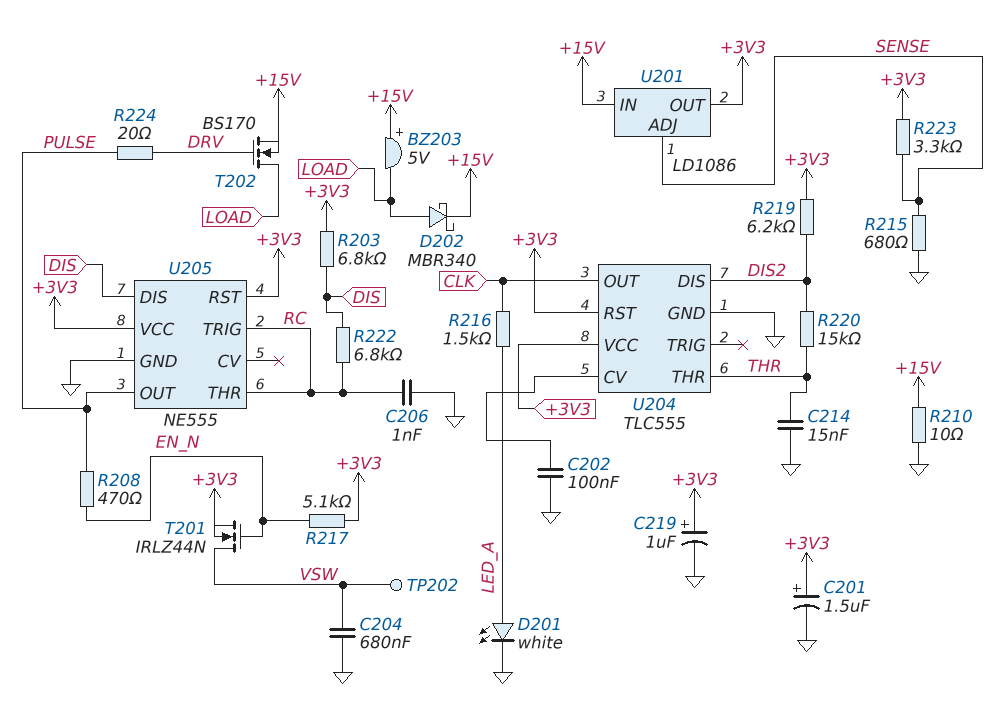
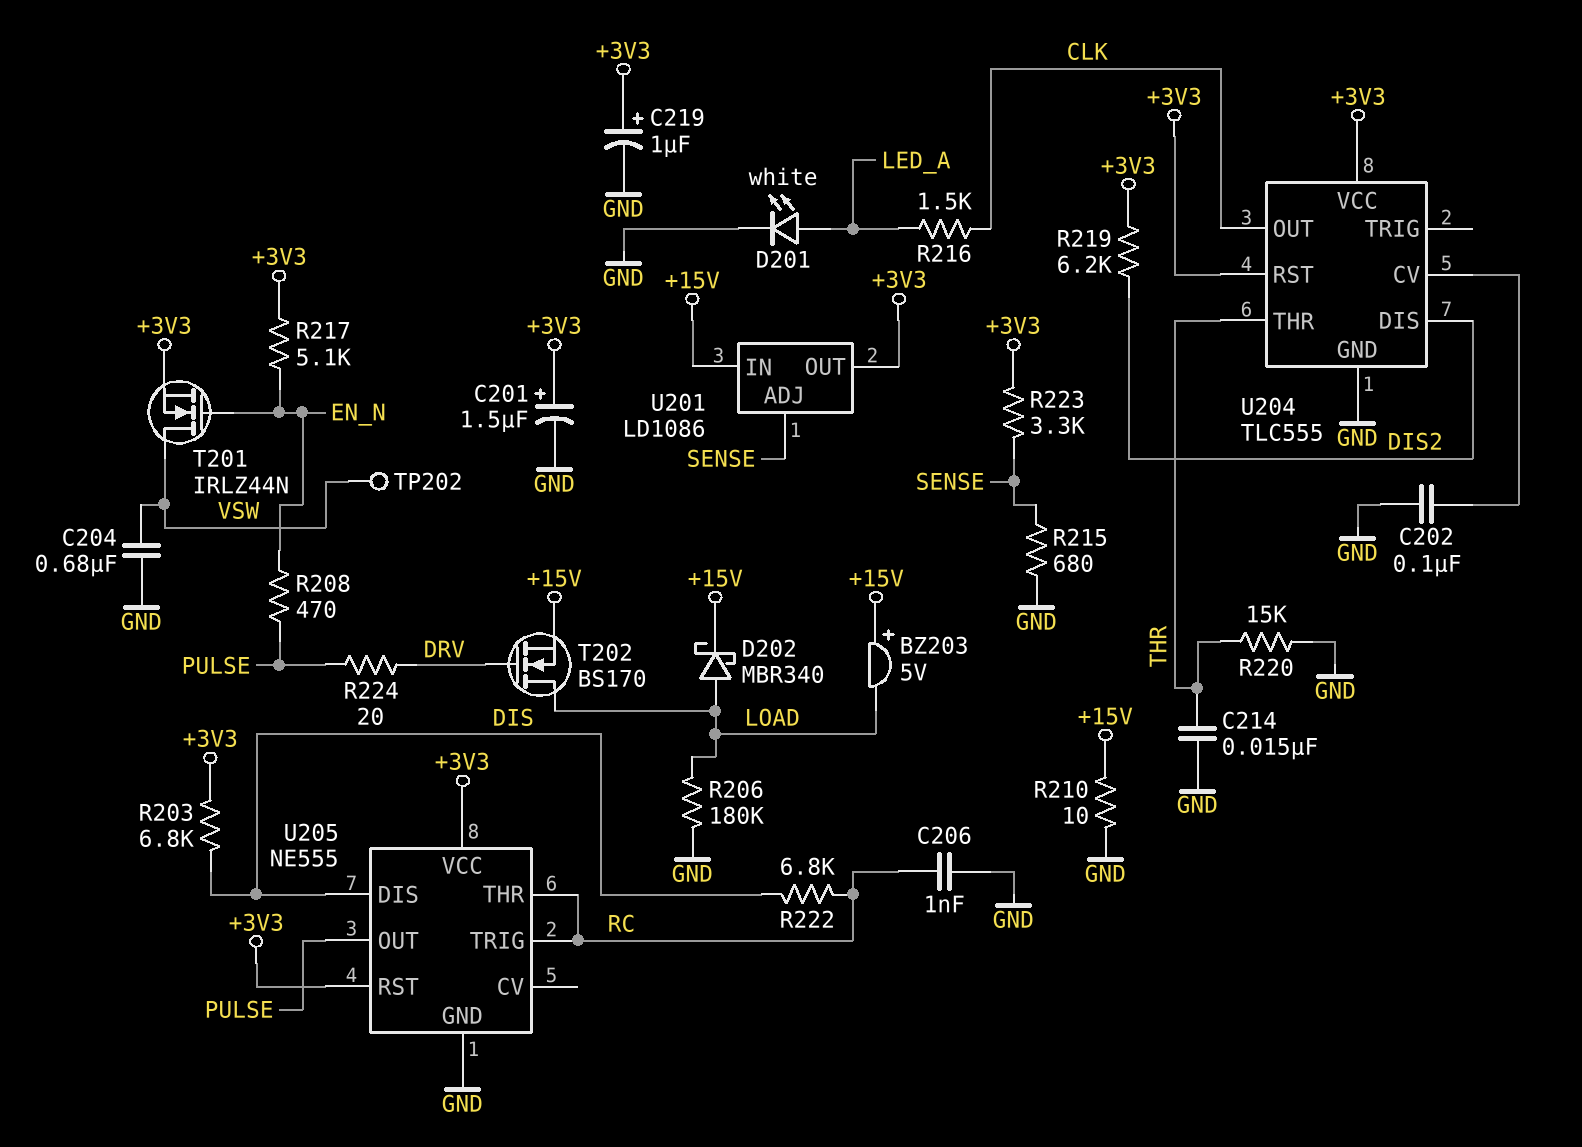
R206: none -> 180k (GND, LOAD)
R220: 15k (DIS2, THR) -> 15k (GND, THR)

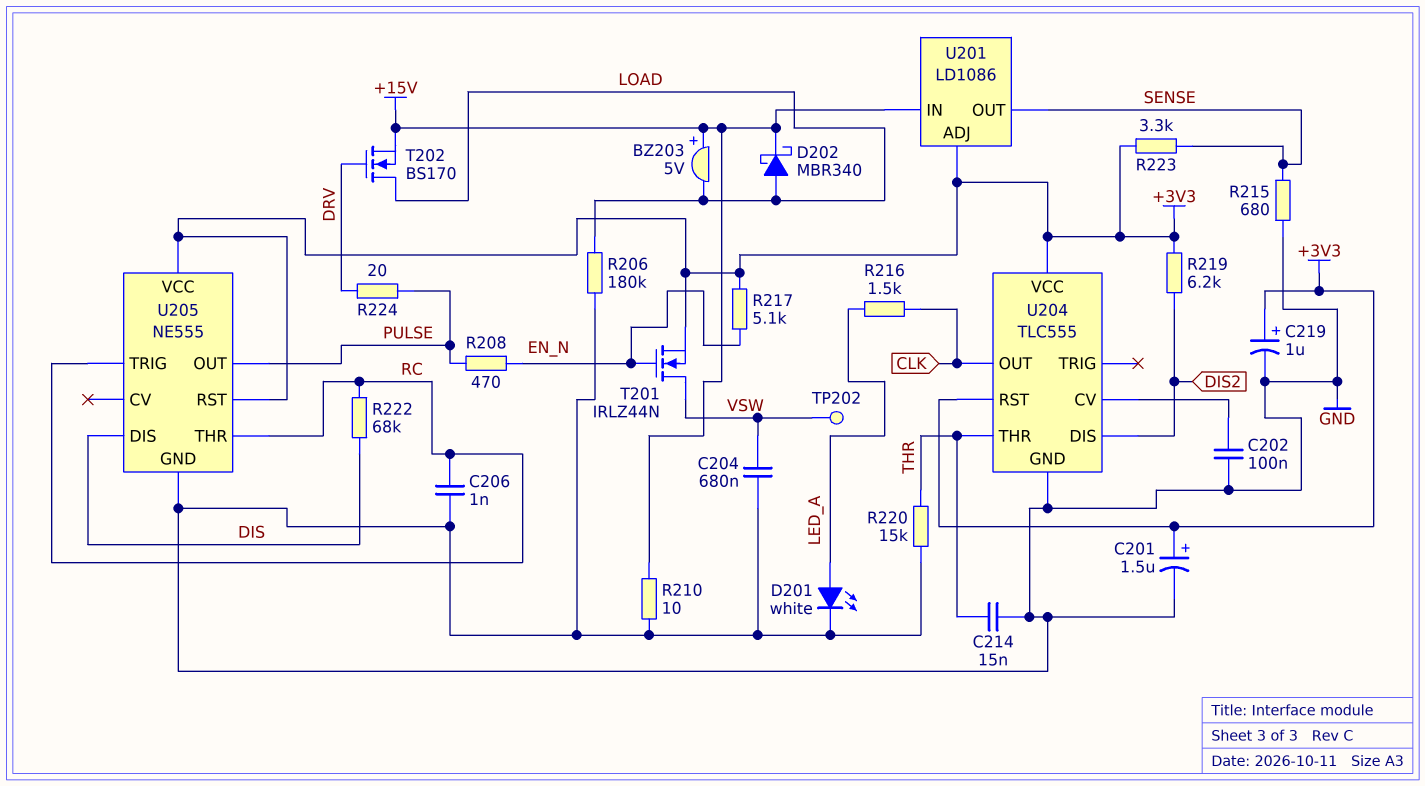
R203: 6.8k (+3V3, DIS) -> none
R222: 6.8k (DIS, RC) -> 68k (DIS, RC)
U201 pin ADJ: SENSE -> +3V3
U201 pin OUT: +3V3 -> SENSE

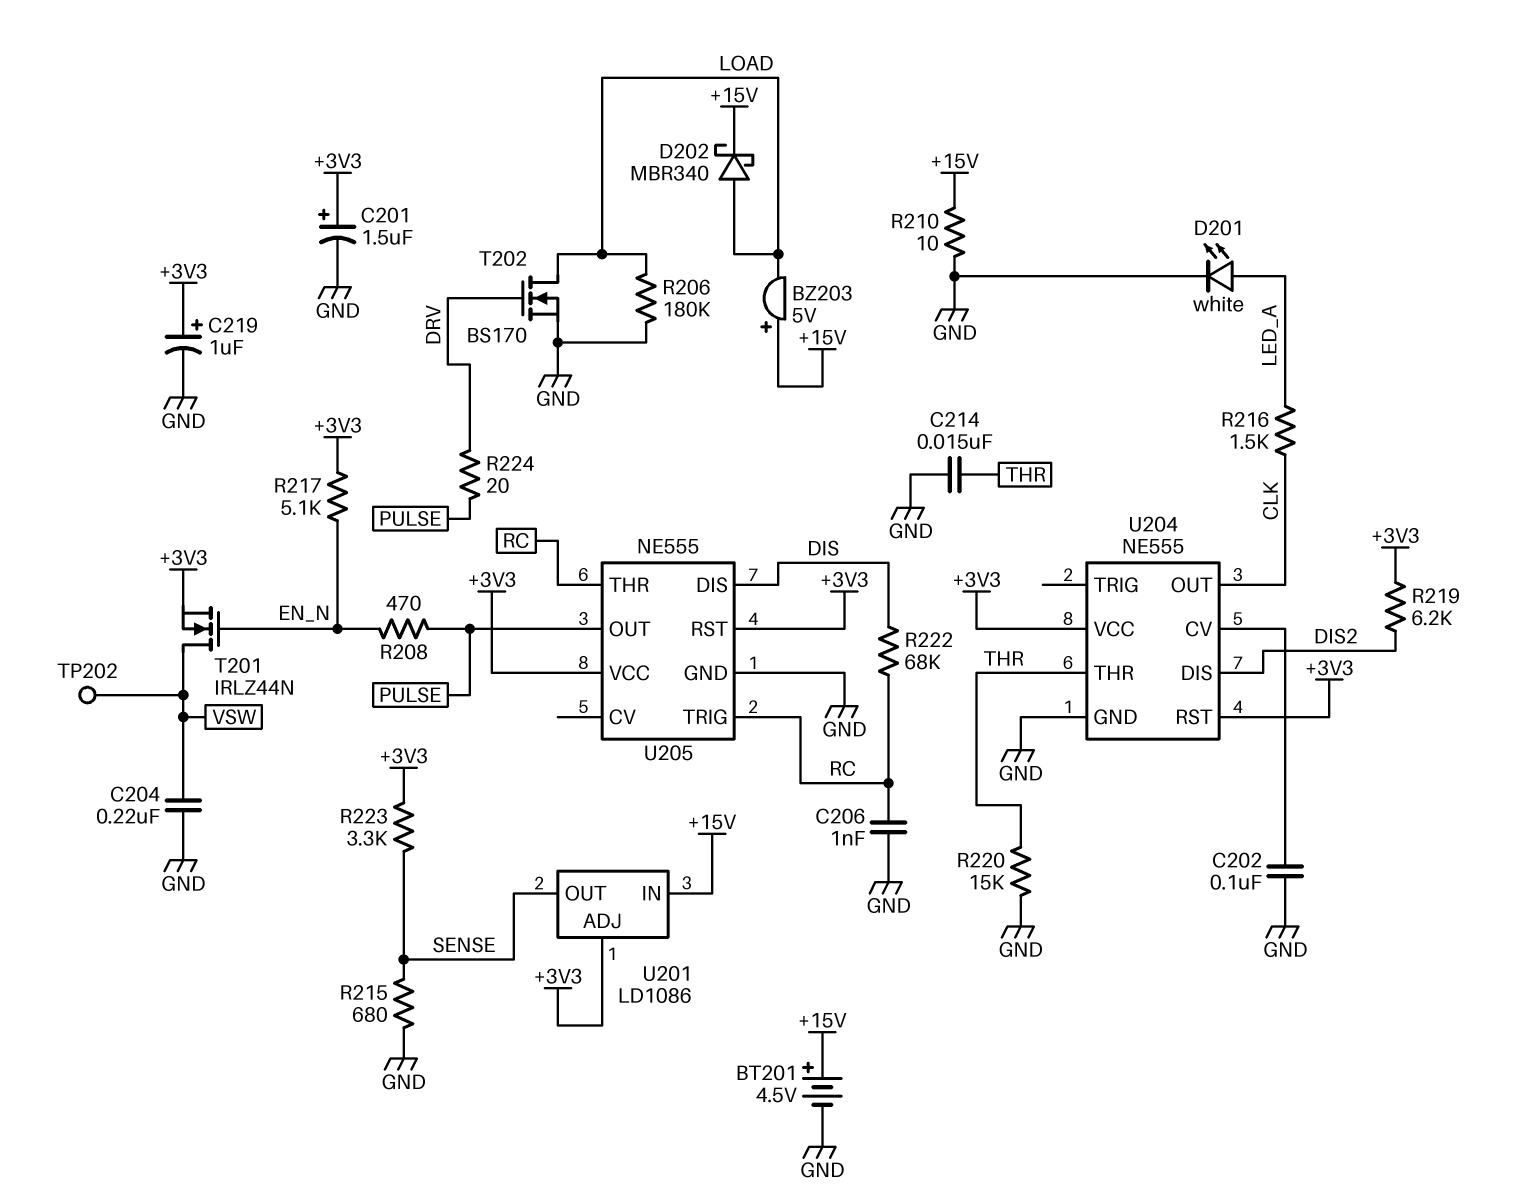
BT201: none -> 4.5V (plus +15V, minus GND)
C204: 680nF (GND, VSW) -> 220nF (GND, VSW)
T202: NMOS BS170 (G DRV, D LOAD, S +15V) -> NMOS BS170 (G DRV, D LOAD, S GND)
U204: TLC555 -> NE555

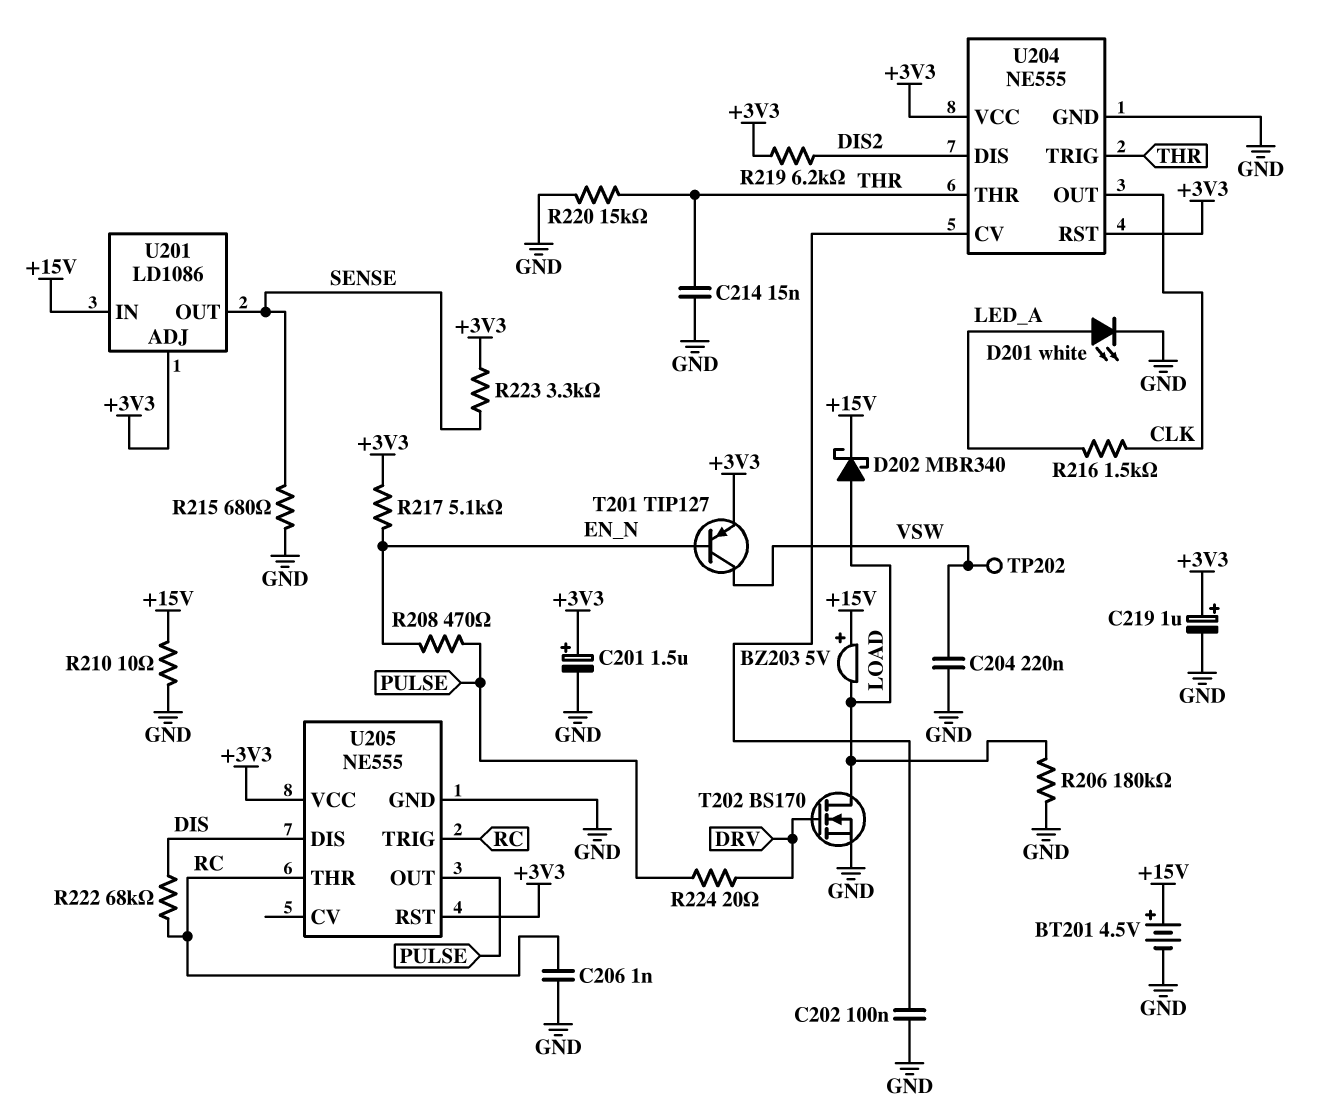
T201: NMOS IRLZ44N (G EN_N, D VSW, S +3V3) -> PNP TIP127 (B EN_N, C VSW, E +3V3)
U204 pin TRIG: none -> THR

